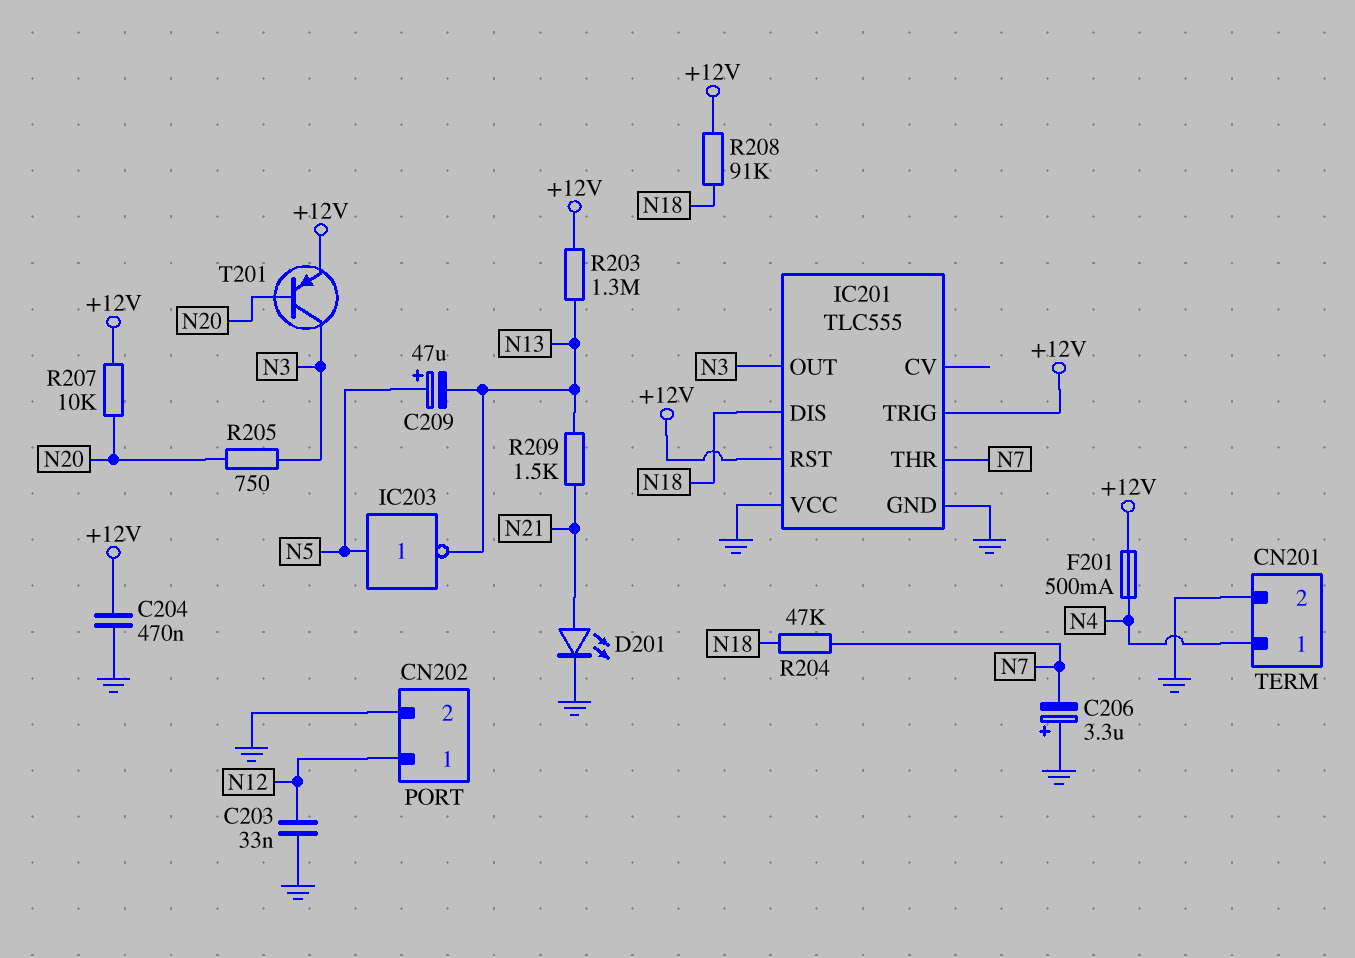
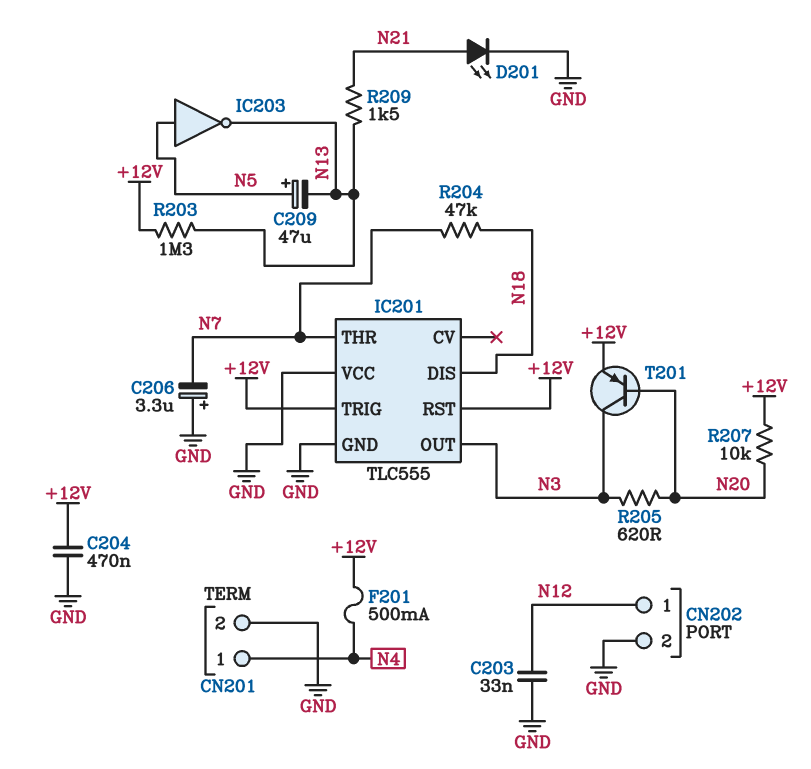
R205: 750 (N3, N20) -> 620 (N3, N20)
R208: 91k (+12V, N18) -> none

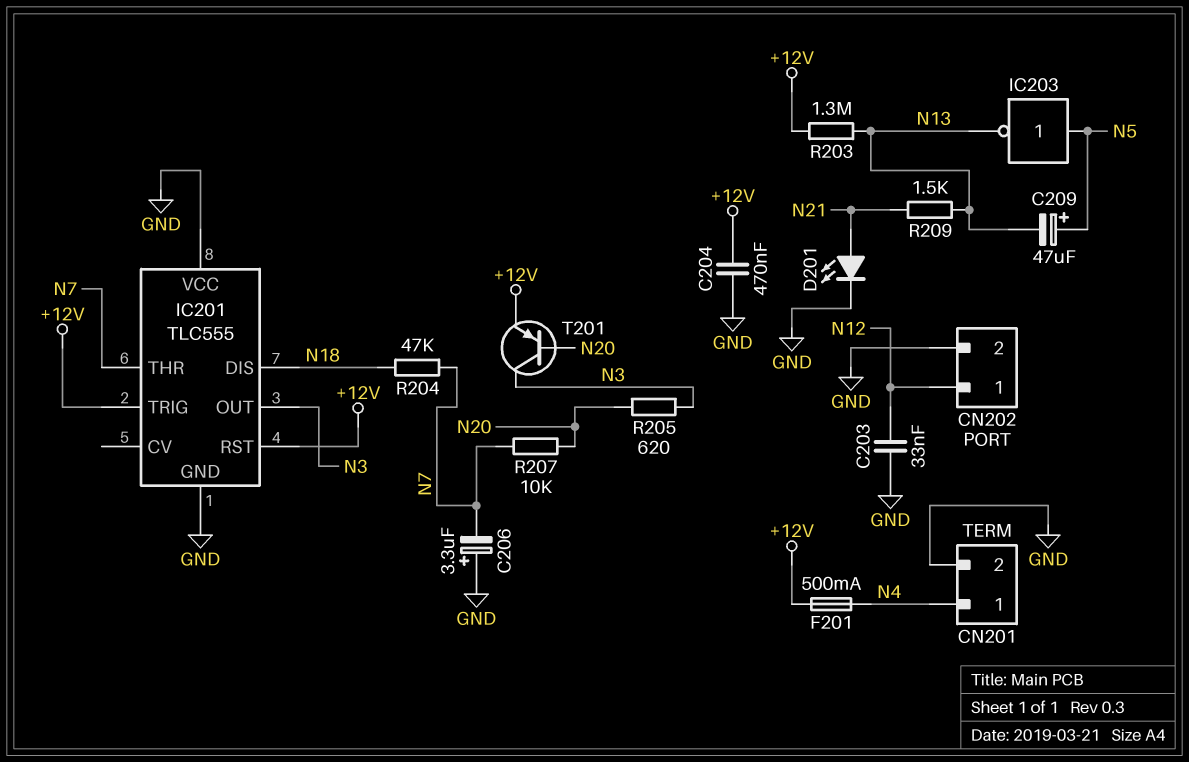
R207: 10k (+12V, N20) -> 10k (N7, N20)

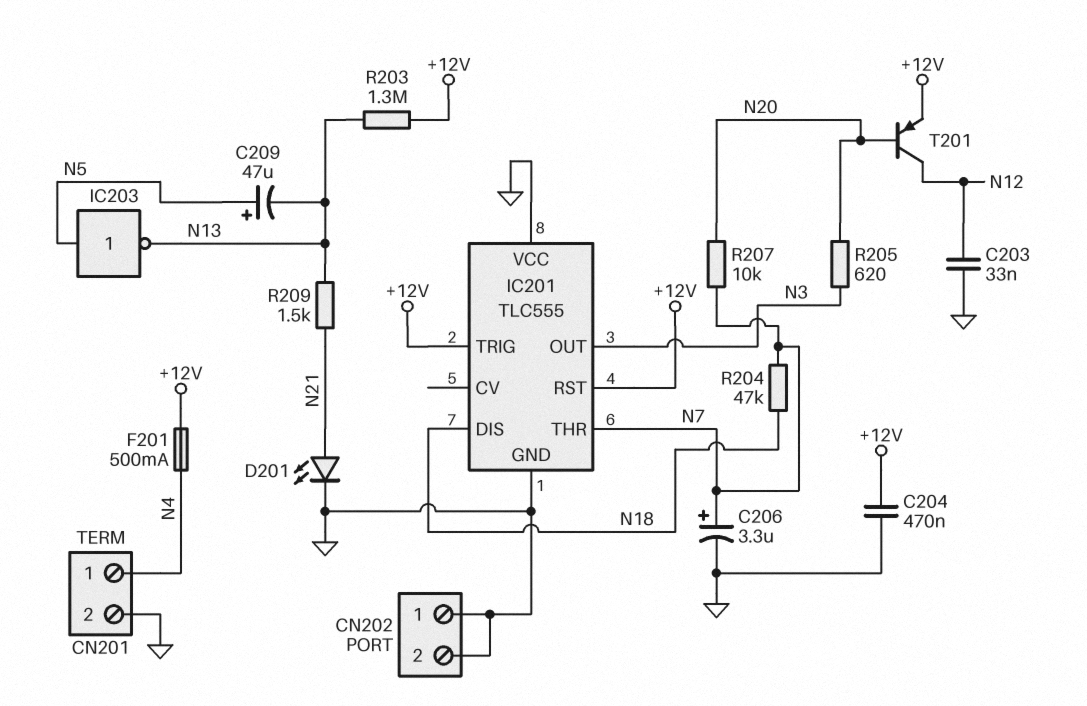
C206: 3.3uF (plus GND, minus N7) -> 3.3uF (plus N7, minus GND)
CN202 pin 1: N12 -> GND
T201: PNP (B N20, C N3, E +12V) -> PNP (B N20, C N12, E +12V)

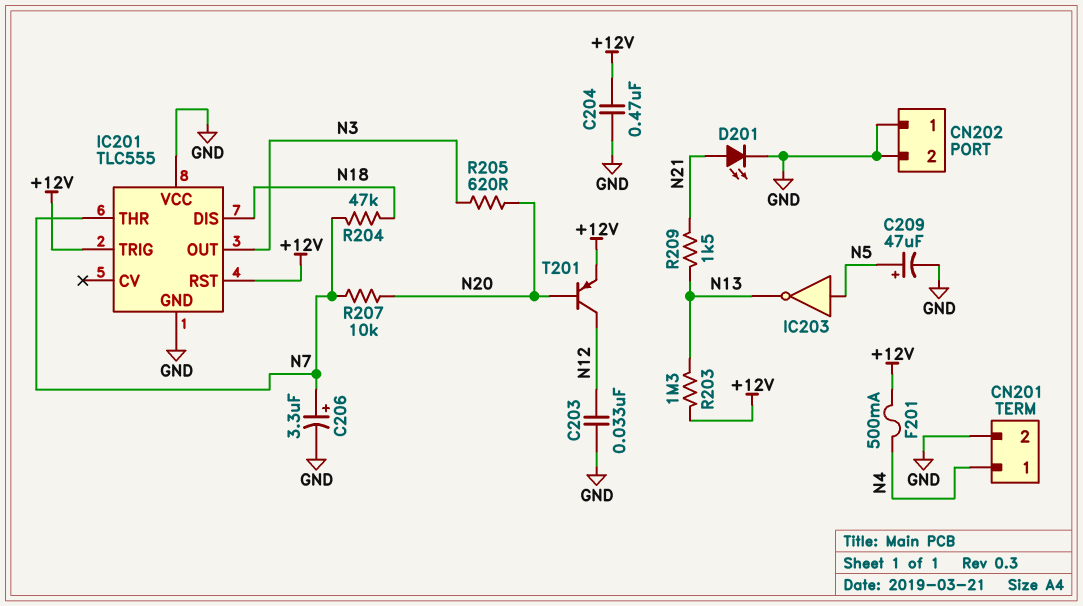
C209: 47uF (plus N5, minus N13) -> 47uF (plus N5, minus GND)

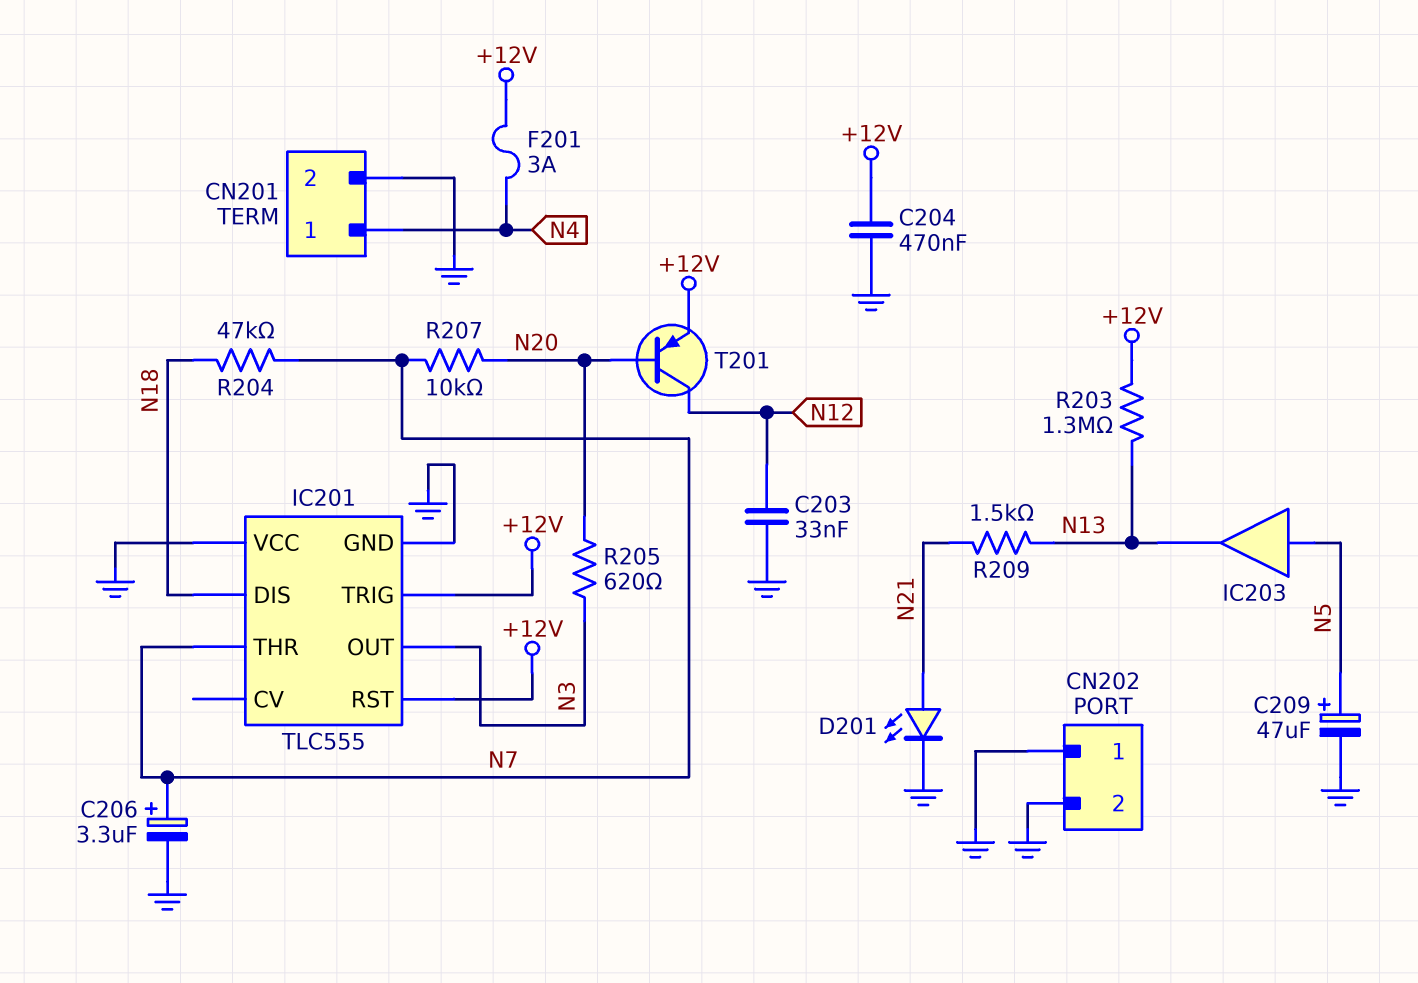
F201: 500mA (+12V, N4) -> 3A (+12V, N4)
IC203: NOT (in N5, out N13) -> buffer (in N5, out N13)

